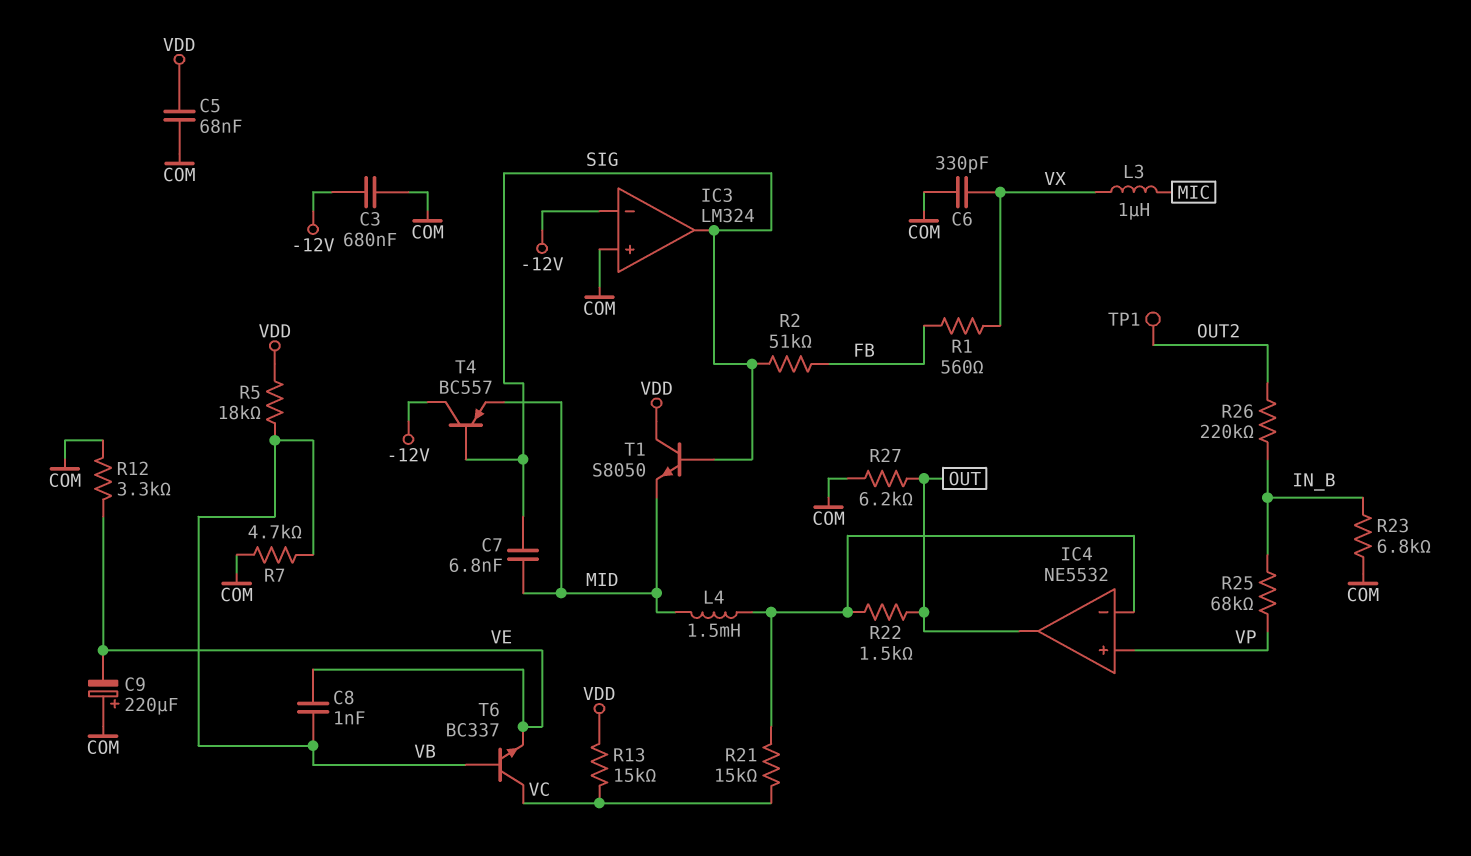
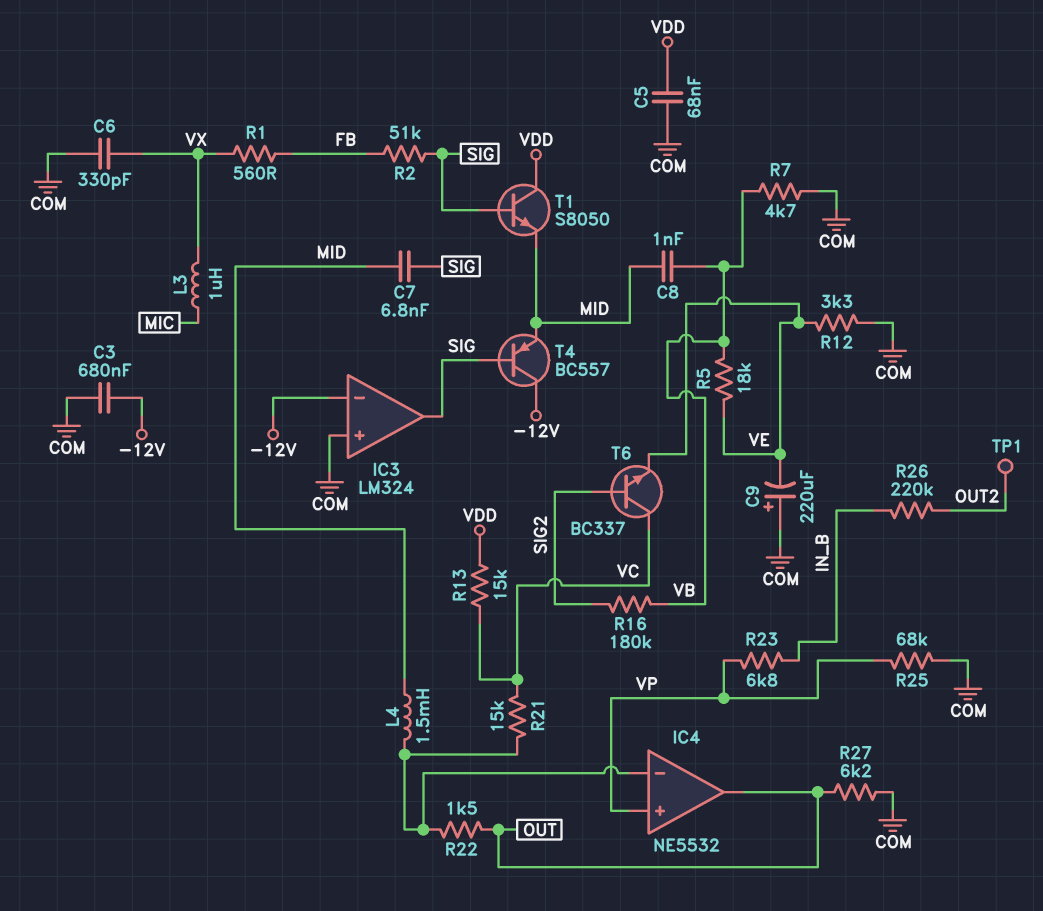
C8: 1nF (VB, VE) -> 1nF (MID, VB)
R5: 18k (VB, VDD) -> 18k (VB, VE)
R16: none -> 180k (SIG2, VB)
R23: 6.8k (COM, IN_B) -> 6.8k (IN_B, VP)
R25: 68k (IN_B, VP) -> 68k (COM, VP)
T6: NPN BC337 (B VB, C VC, E VE) -> NPN BC337 (B SIG2, C VC, E VE)

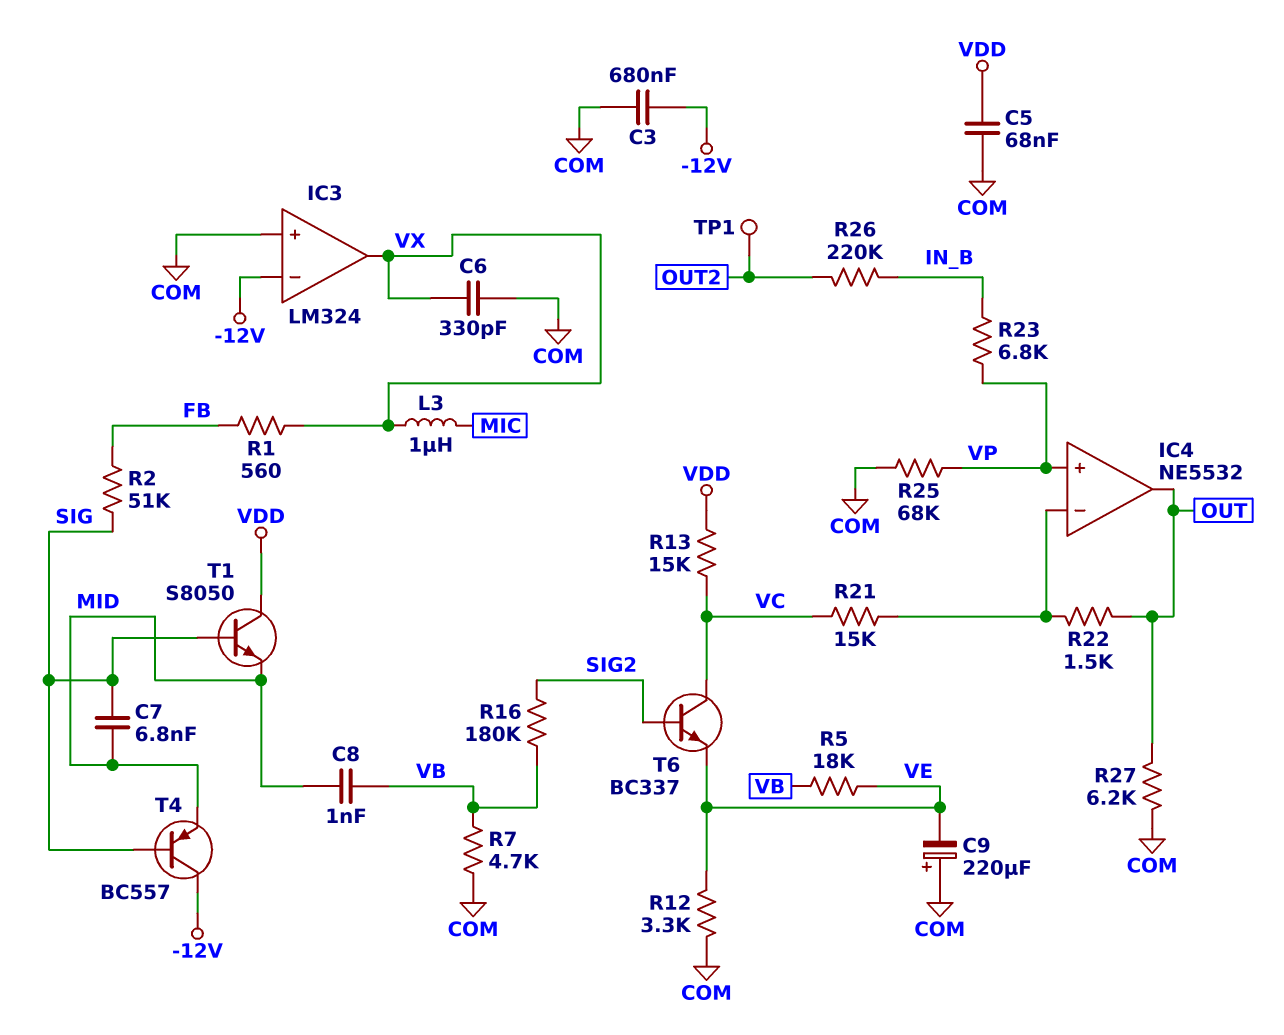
IC3 pin out: SIG -> VX
L4: 1.5mH (IC4/in-, MID) -> none

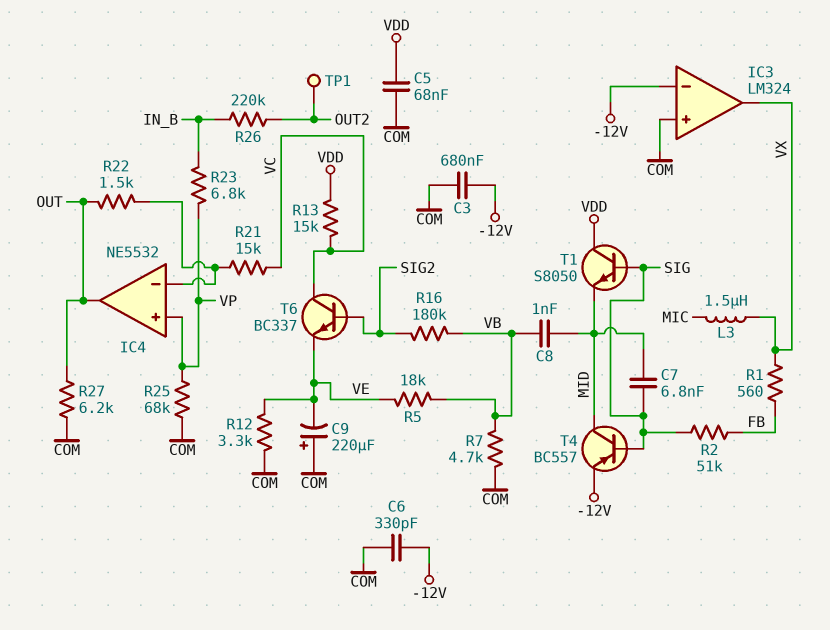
C6: 330pF (COM, VX) -> 330pF (-12V, COM)
L3: 1uH (MIC, VX) -> 1.5uH (MIC, VX)
T4: PNP BC557 (B SIG, C -12V, E MID) -> PNP BC557 (B SIG, C MID, E -12V)

